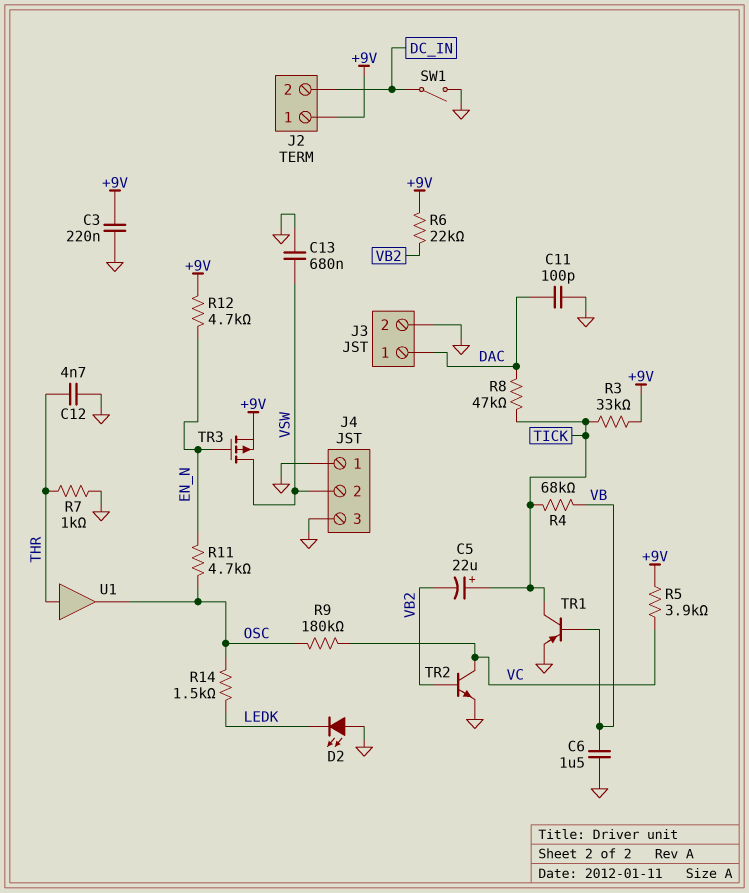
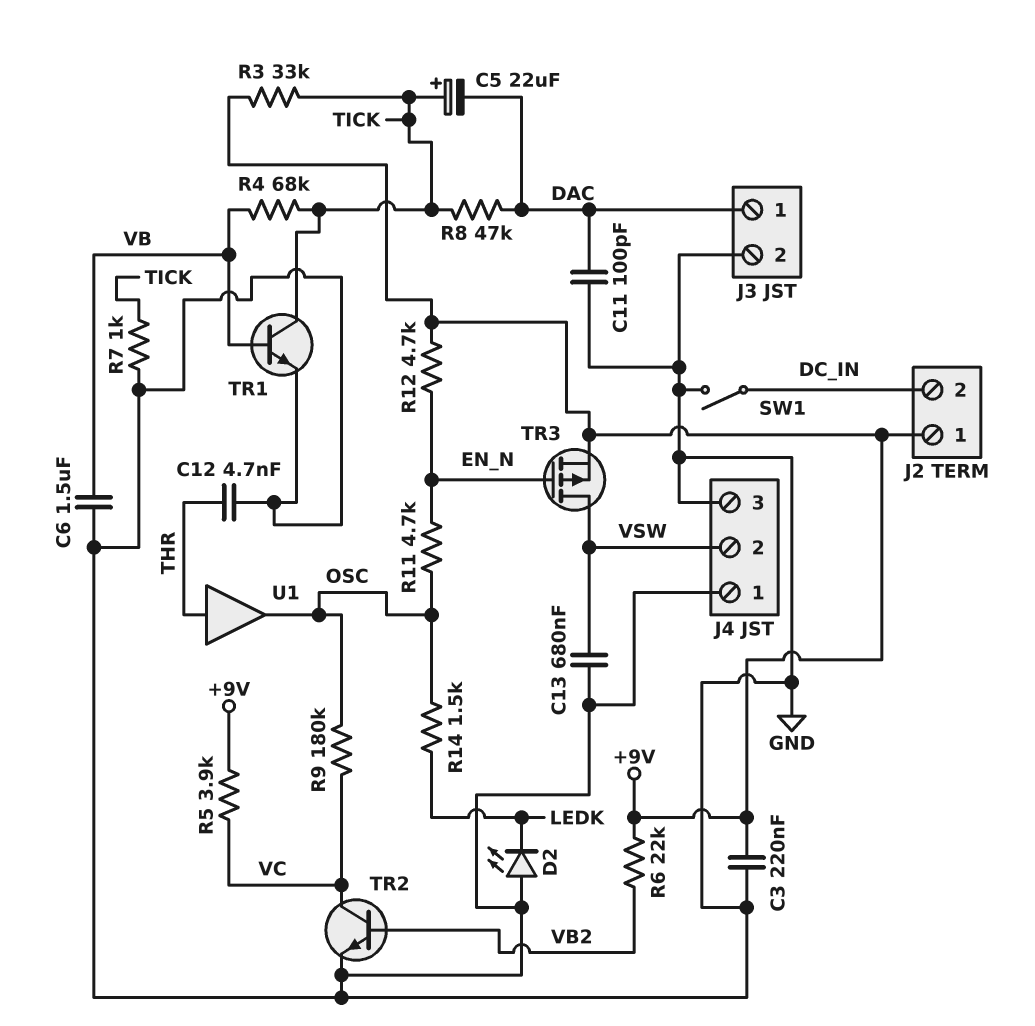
C5: 22uF (plus TICK, minus VB2) -> 22uF (plus TICK, minus DAC)
R7: 1k (GND, THR) -> 1k (GND, TICK)
TR1: PNP (B VB, C TICK, E GND) -> NPN (B VB, C TICK, E GND)

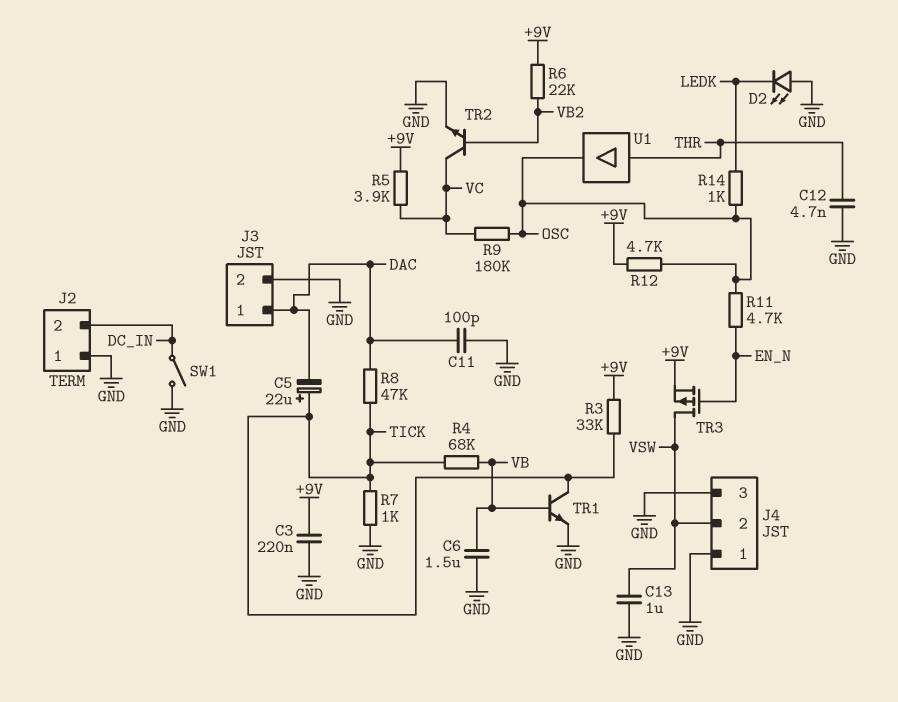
C13: 680nF (GND, VSW) -> 1uF (GND, VSW)
J2 pin 1: +9V -> GND
R12: 4.7k (+9V, EN_N) -> 4.7k (+9V, OSC)
R14: 1.5k (LEDK, OSC) -> 1k (LEDK, OSC)

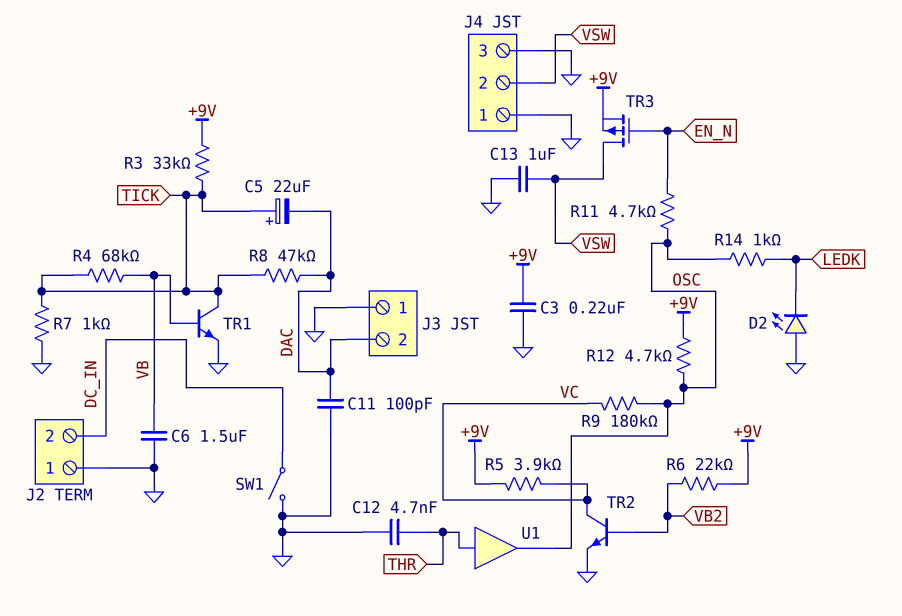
J3 pin 1: DAC -> GND
J3 pin 2: GND -> DAC

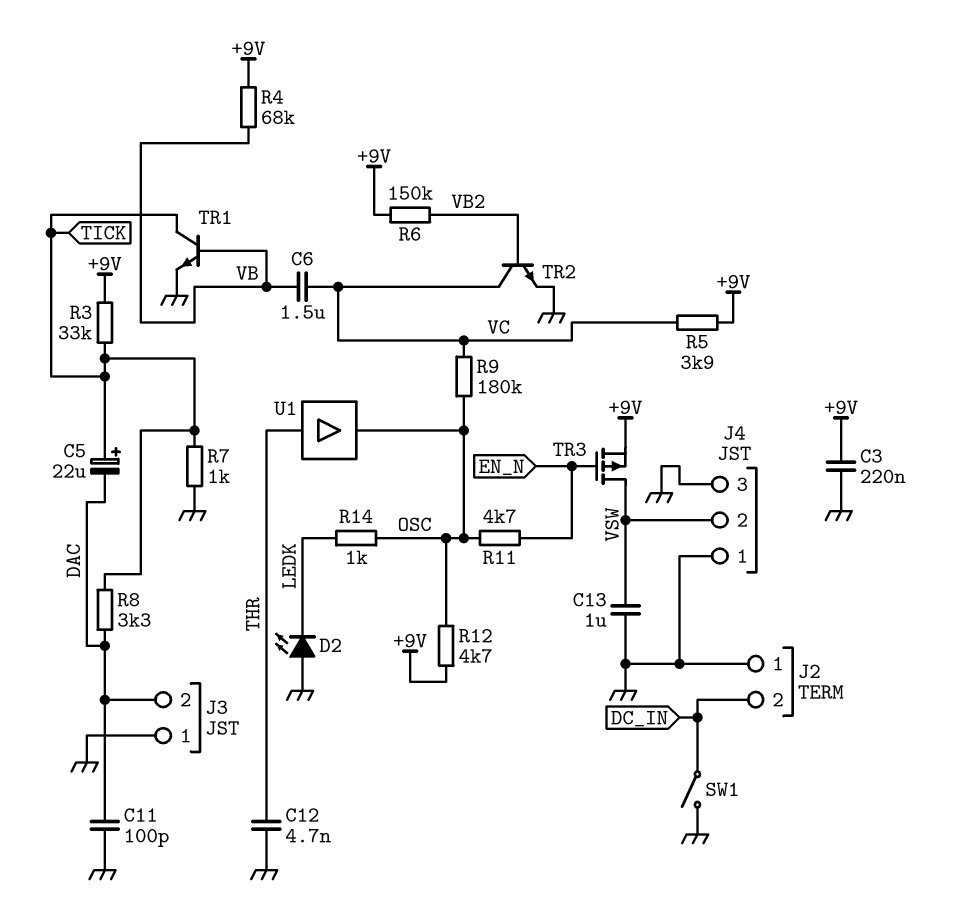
C6: 1.5uF (GND, VB) -> 1.5uF (VB, VC)
R4: 68k (TICK, VB) -> 68k (+9V, VB)
R6: 22k (+9V, VB2) -> 150k (+9V, VB2)
R8: 47k (DAC, TICK) -> 3.3k (DAC, TICK)

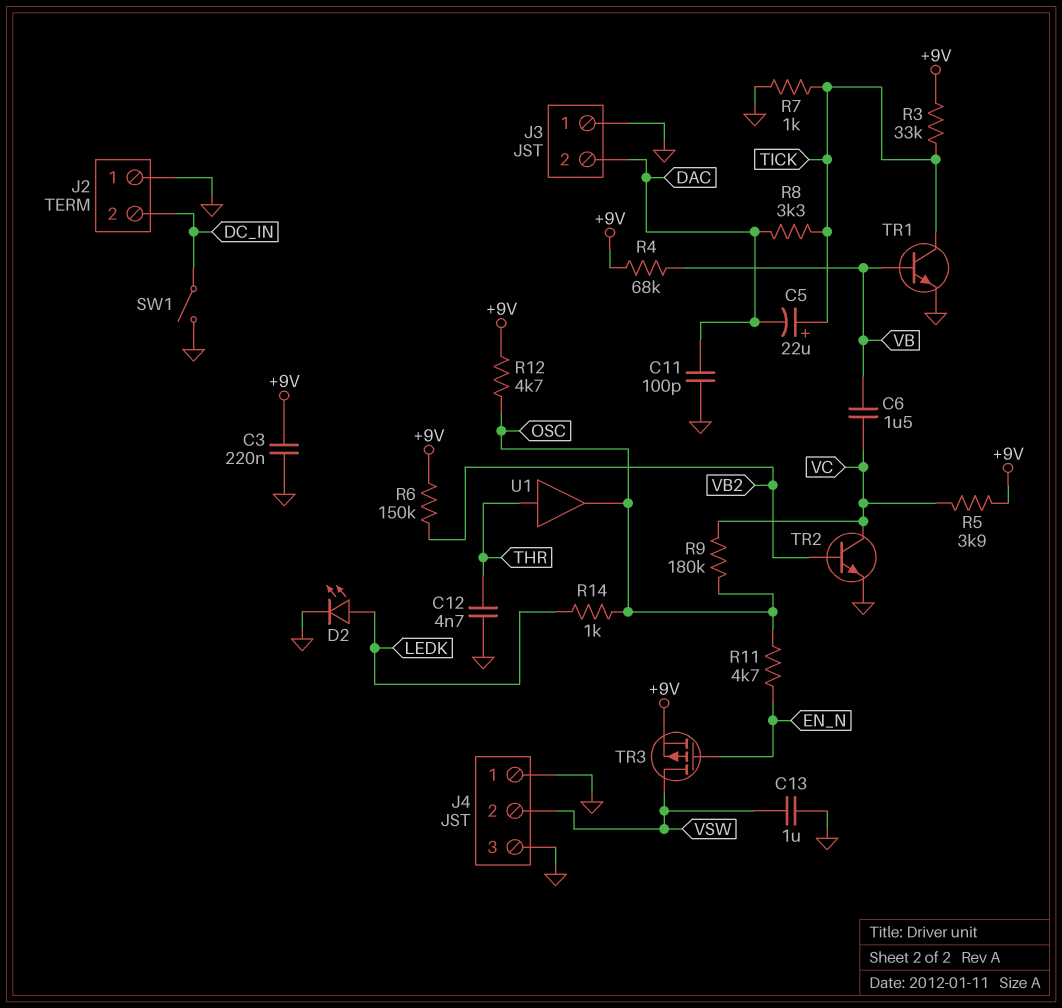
D2: LED (A GND, K LEDK) -> LED (A LEDK, K GND)

